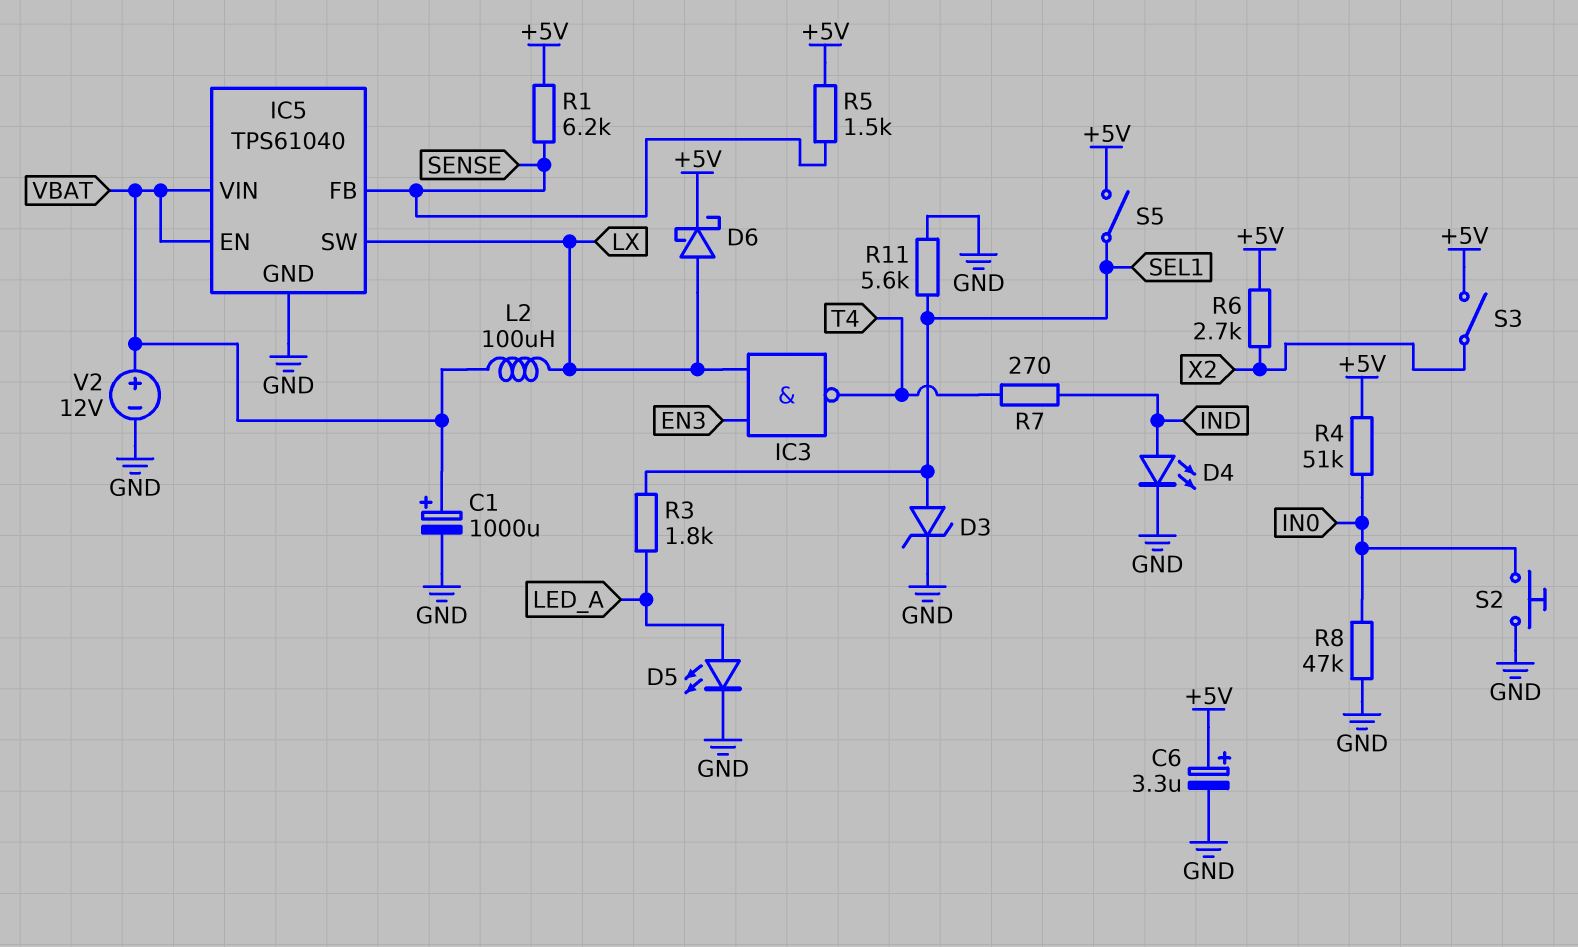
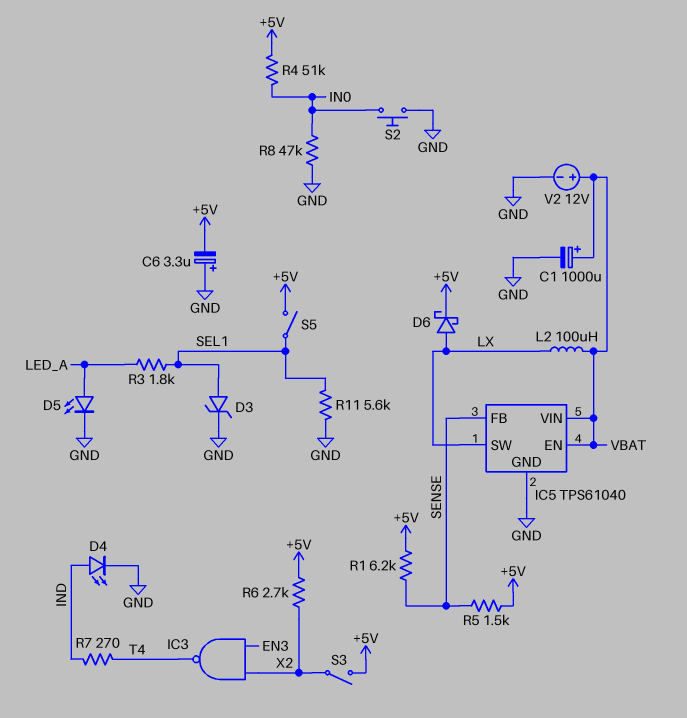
C6: 3.3uF (plus +5V, minus GND) -> 3.3uF (plus GND, minus +5V)
IC3: NAND (in EN3, in LX, out T4) -> NAND (in EN3, in X2, out T4)

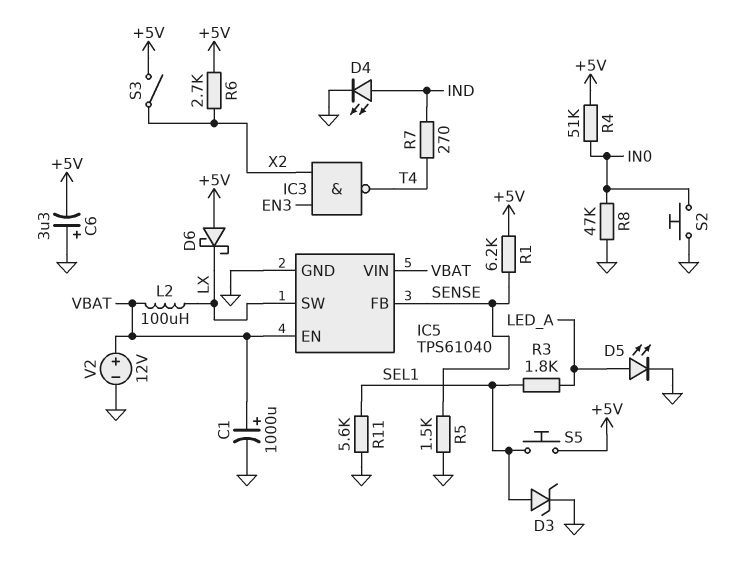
D6: schottky (A LX, K +5V) -> schottky (A +5V, K LX)
R5: 1.5k (+5V, SENSE) -> 1.5k (GND, SENSE)
S5: switch (+5V, SEL1) -> button (+5V, SEL1)

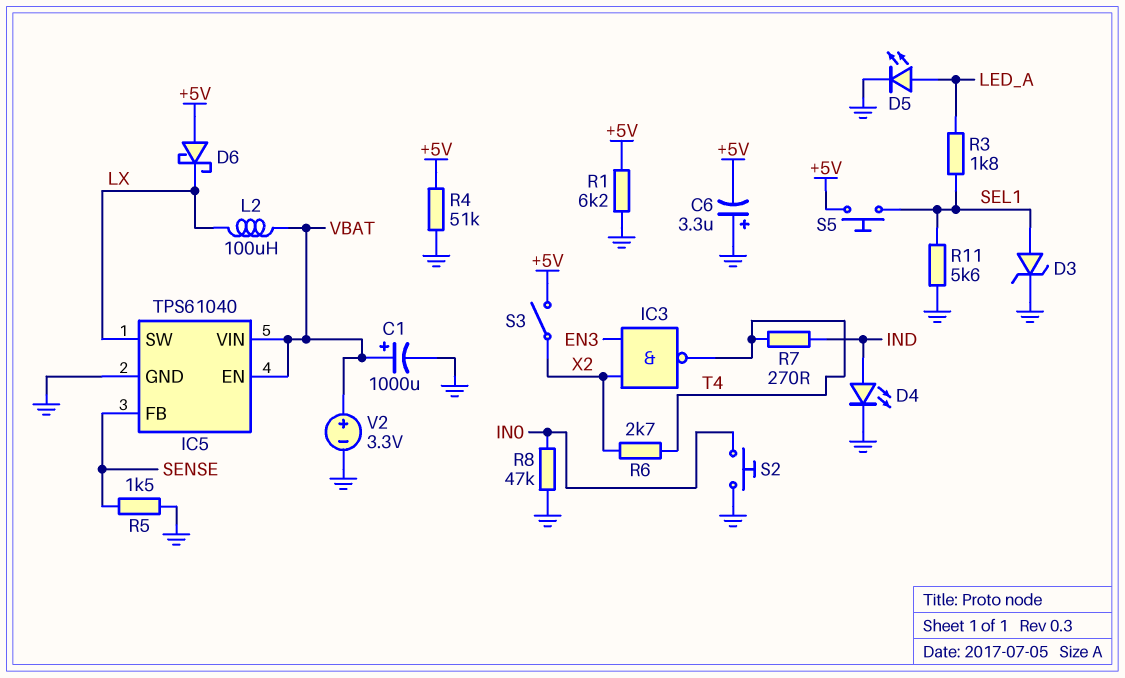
R1: 6.2k (+5V, SENSE) -> 6.2k (+5V, GND)
R4: 51k (+5V, IN0) -> 51k (+5V, GND)
R6: 2.7k (+5V, X2) -> 2.7k (T4, X2)
V2: 12V (plus VBAT, minus GND) -> 3.3V (plus VBAT, minus GND)

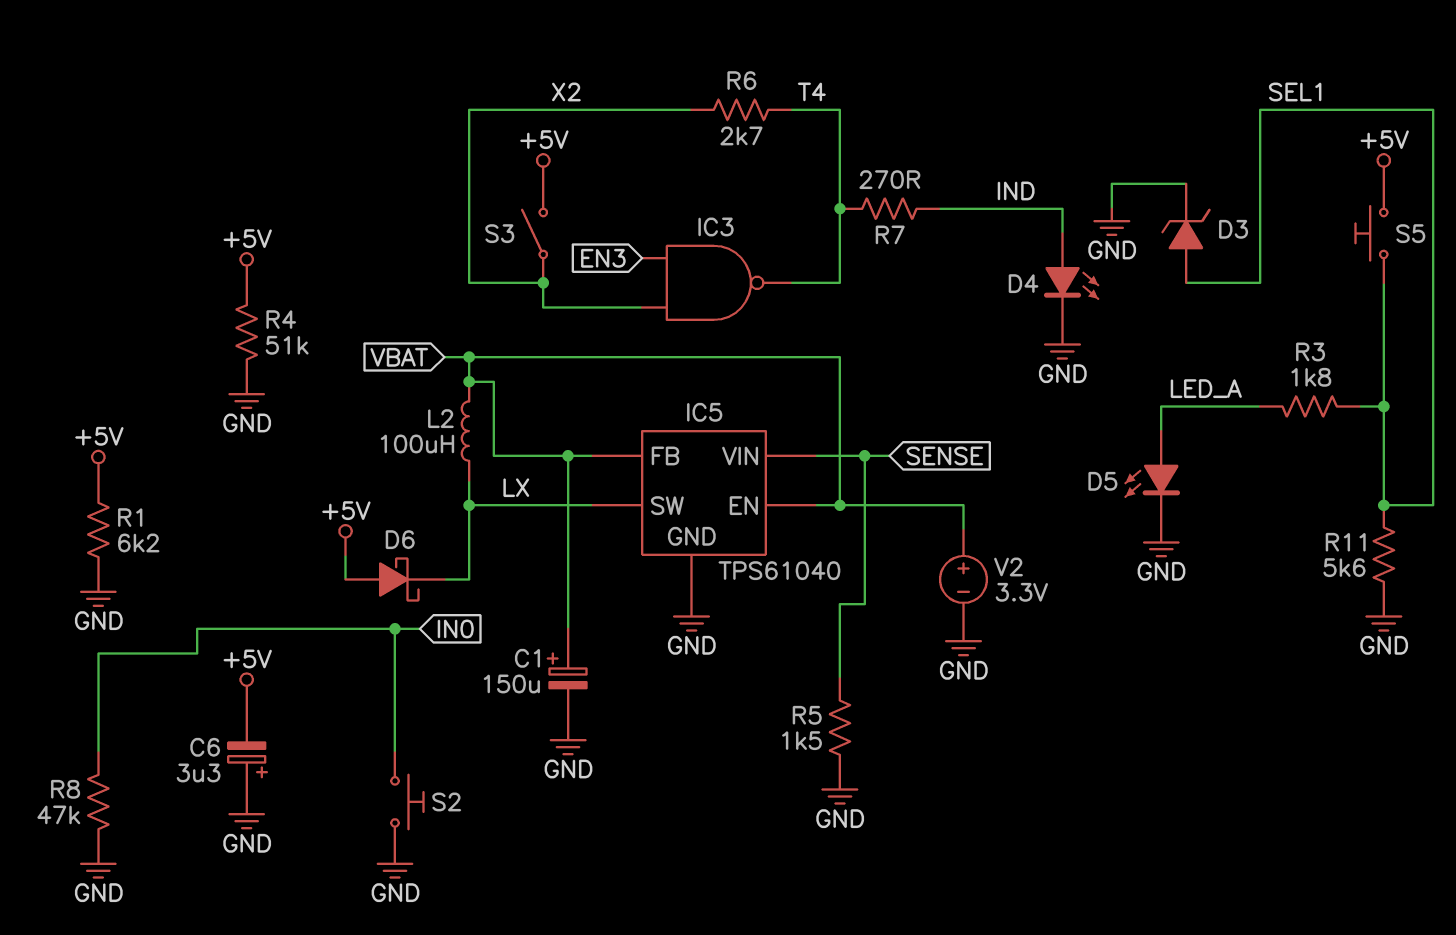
C1: 1000uF (plus VBAT, minus GND) -> 150uF (plus VBAT, minus GND)
IC5 pin FB: SENSE -> VBAT
IC5 pin VIN: VBAT -> SENSE

